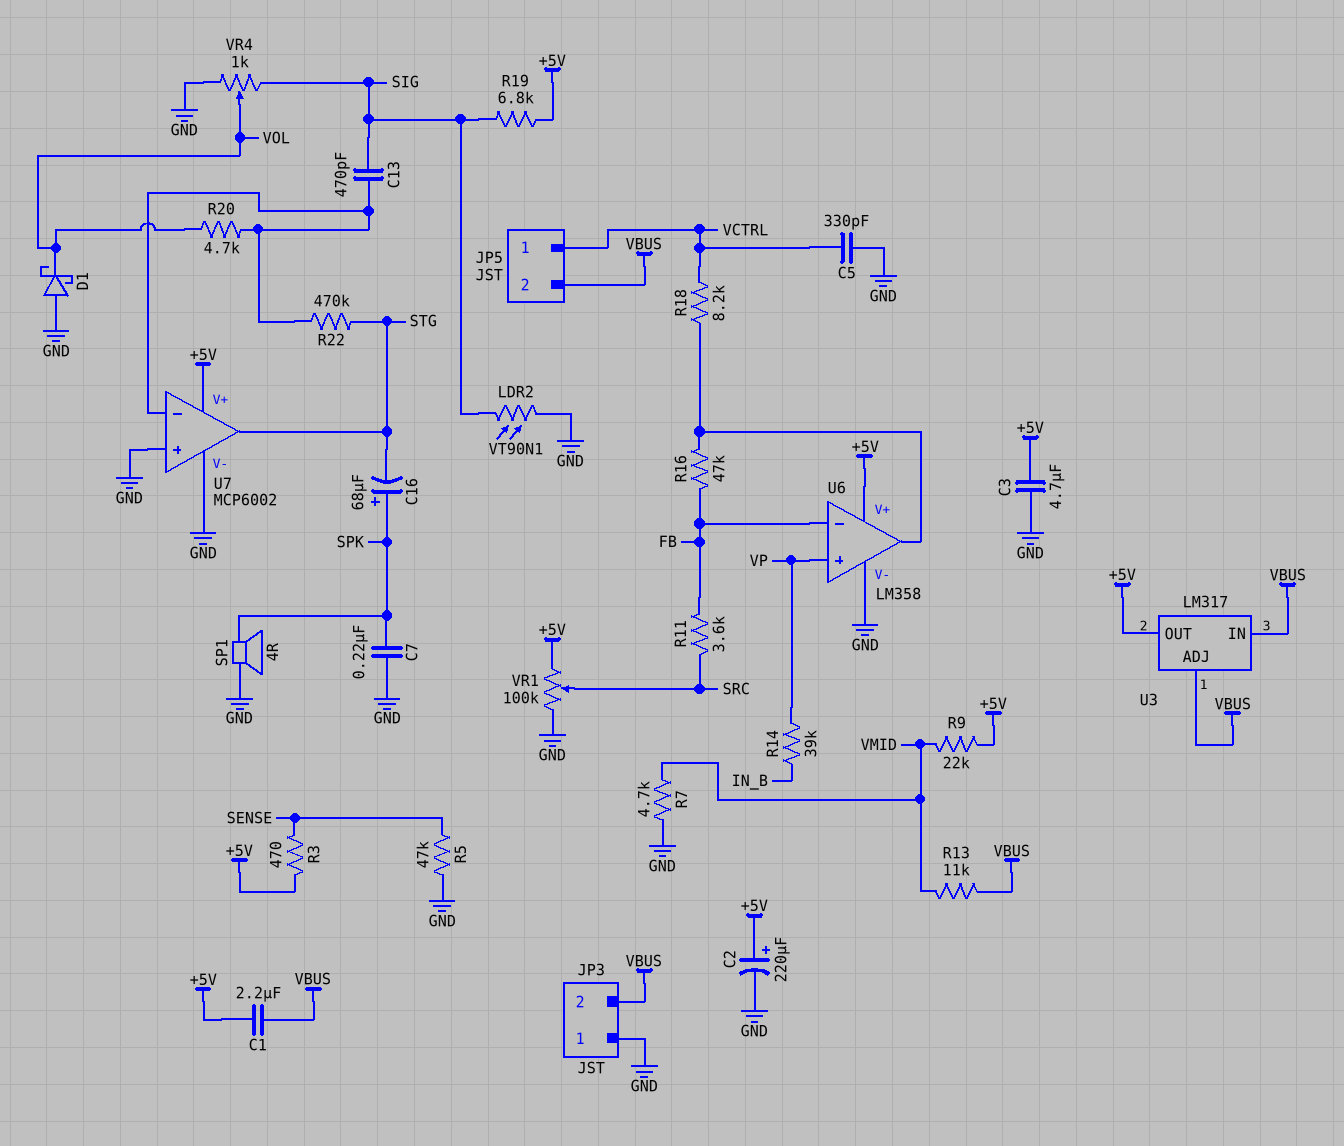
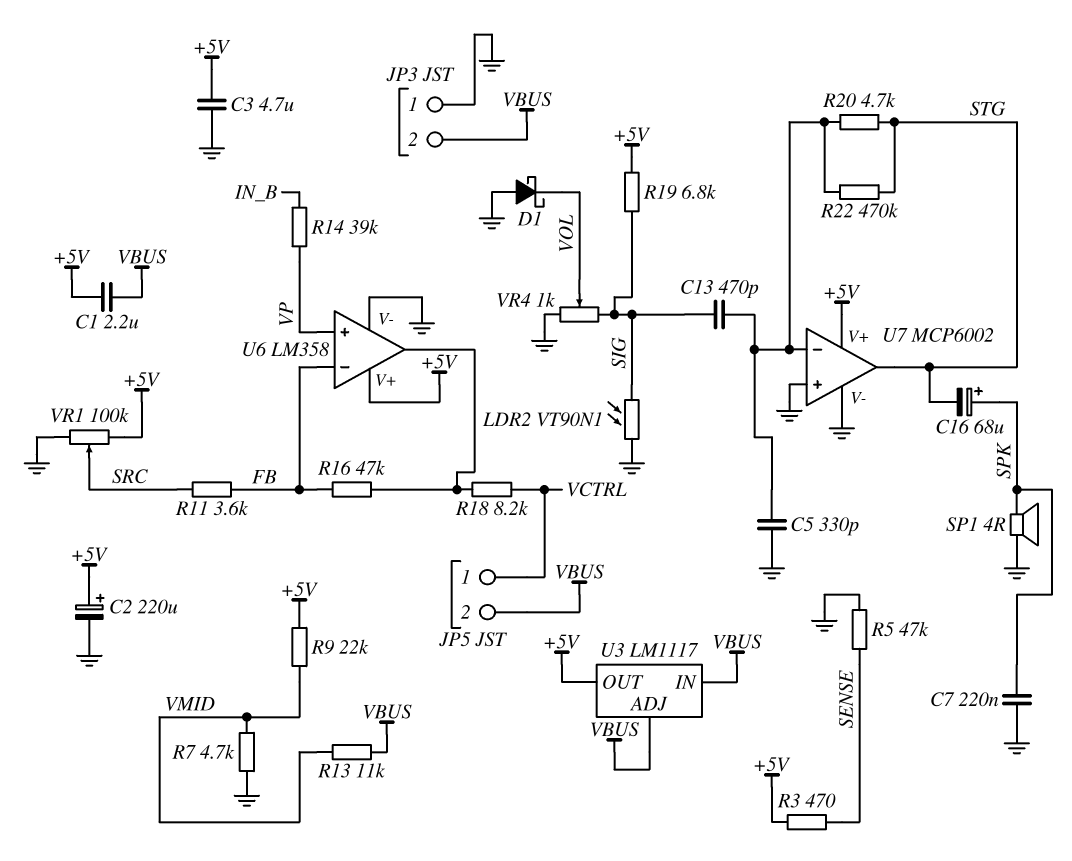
C5: 330pF (GND, VCTRL) -> 330pF (GND, U7/in-)
R20: 4.7k (U7/in-, VOL) -> 4.7k (STG, U7/in-)
U3: LM317 -> LM1117

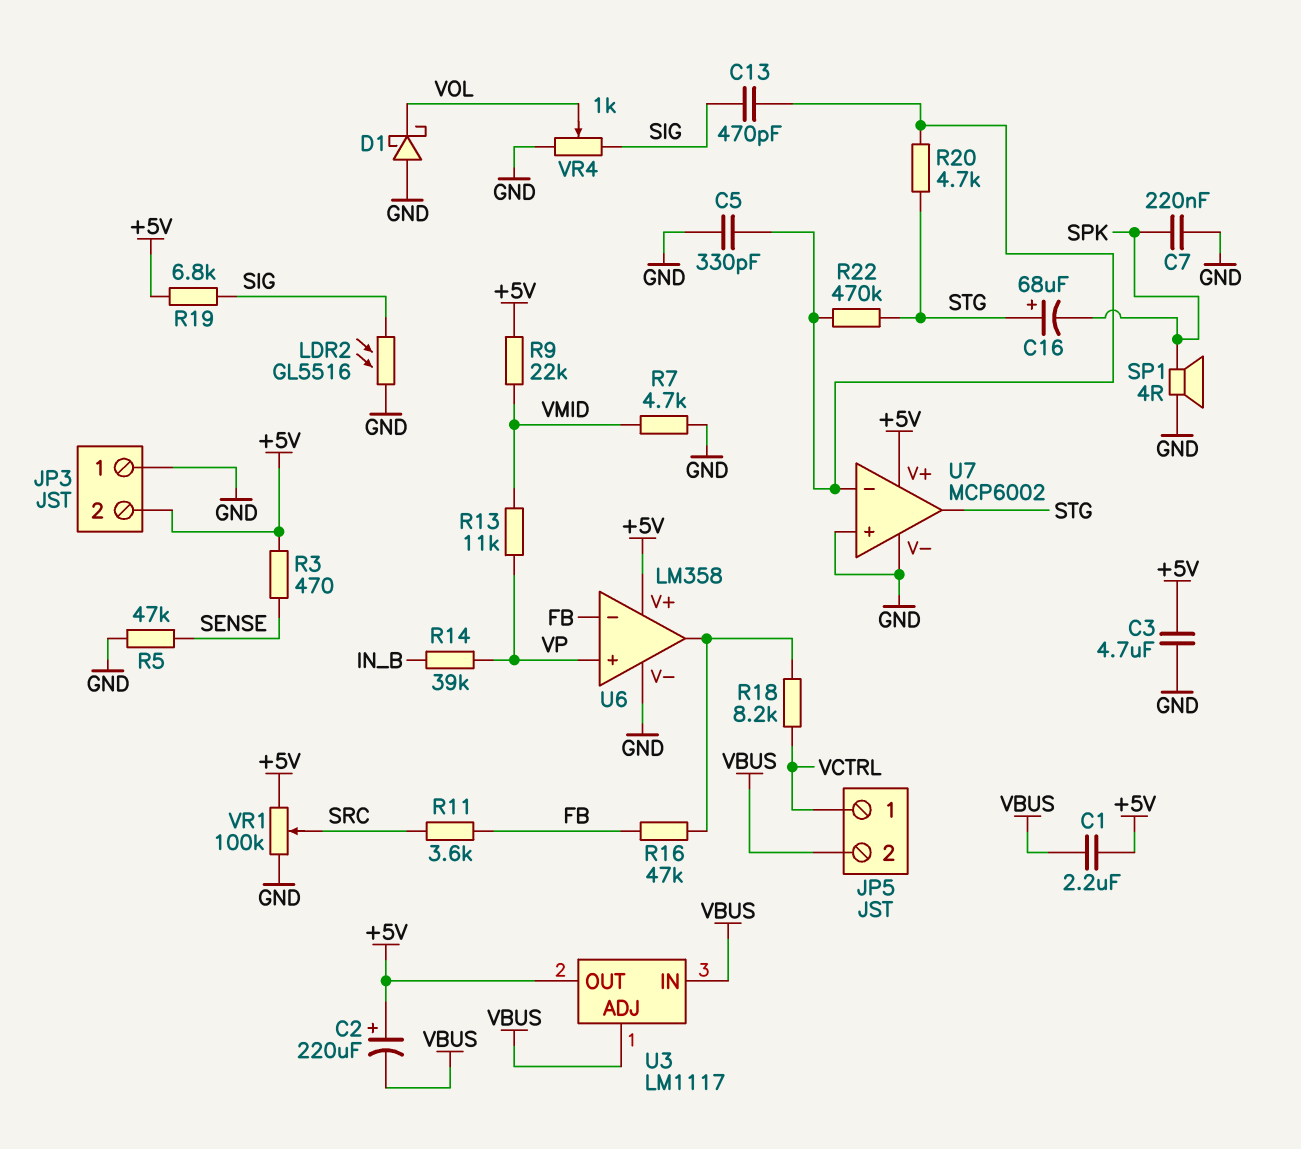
C2: 220uF (plus +5V, minus GND) -> 220uF (plus +5V, minus VBUS)
C16: 68uF (plus SPK, minus STG) -> 68uF (plus STG, minus SPK)
JP3 pin 2: VBUS -> +5V
LDR2: VT90N1 (GND, SIG) -> GL5516 (GND, SIG)
R13: 11k (VBUS, VMID) -> 11k (VMID, VP)

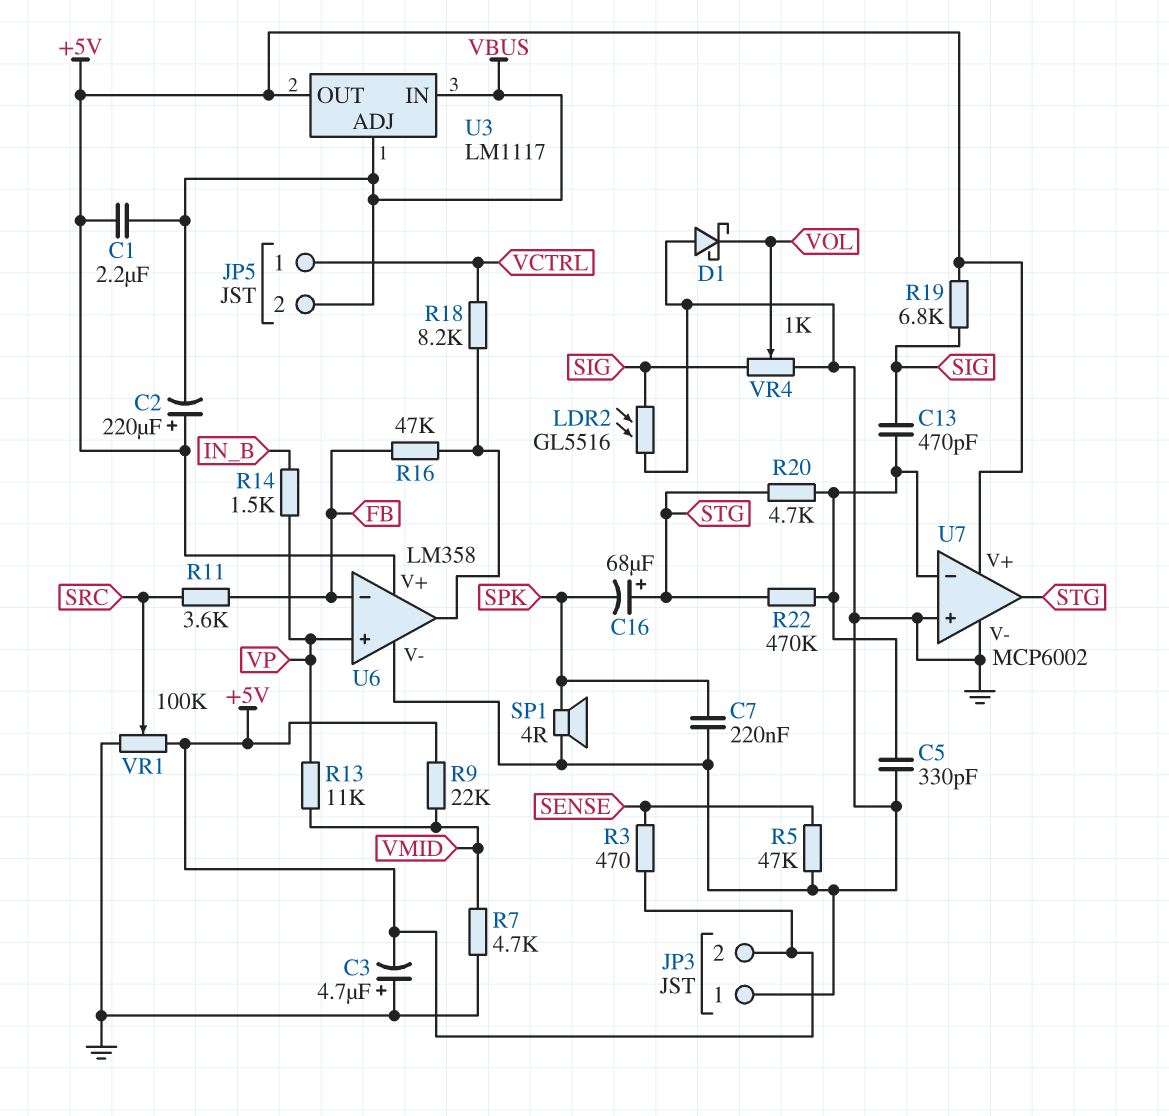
C3: 4.7uF (+5V, GND) -> 4.7uF (plus GND, minus +5V)
R14: 39k (IN_B, VP) -> 1.5k (IN_B, VP)

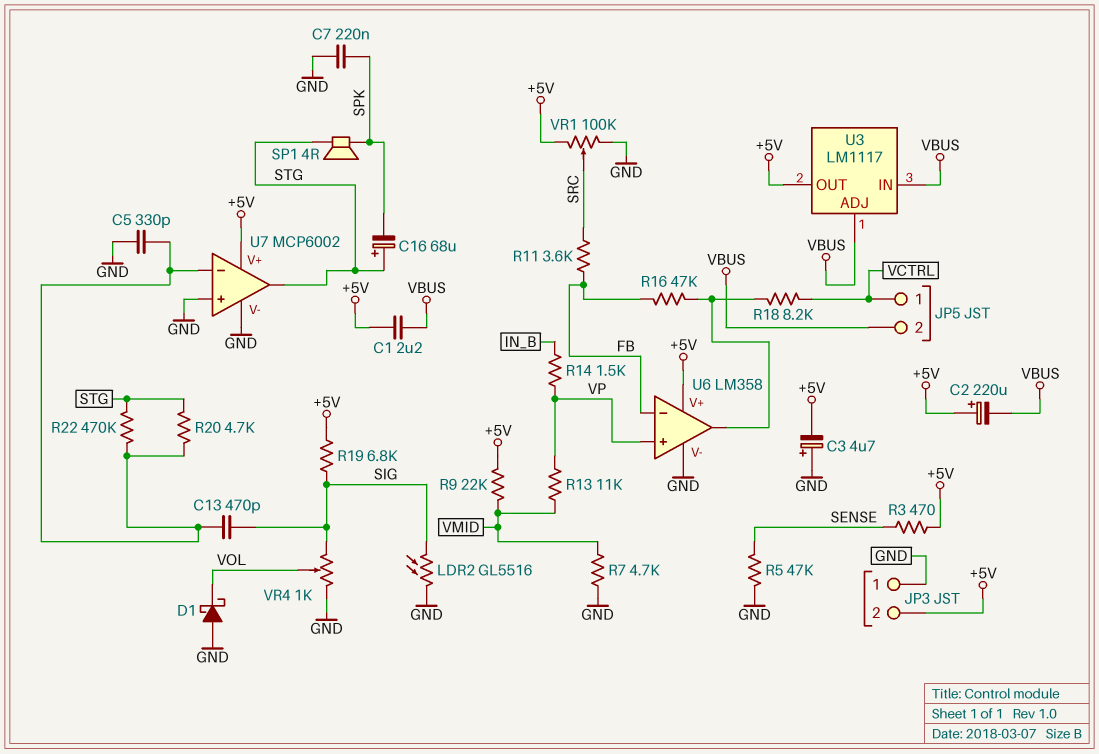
SP1: speaker 4R (GND, SPK) -> speaker 4R (SPK, STG)

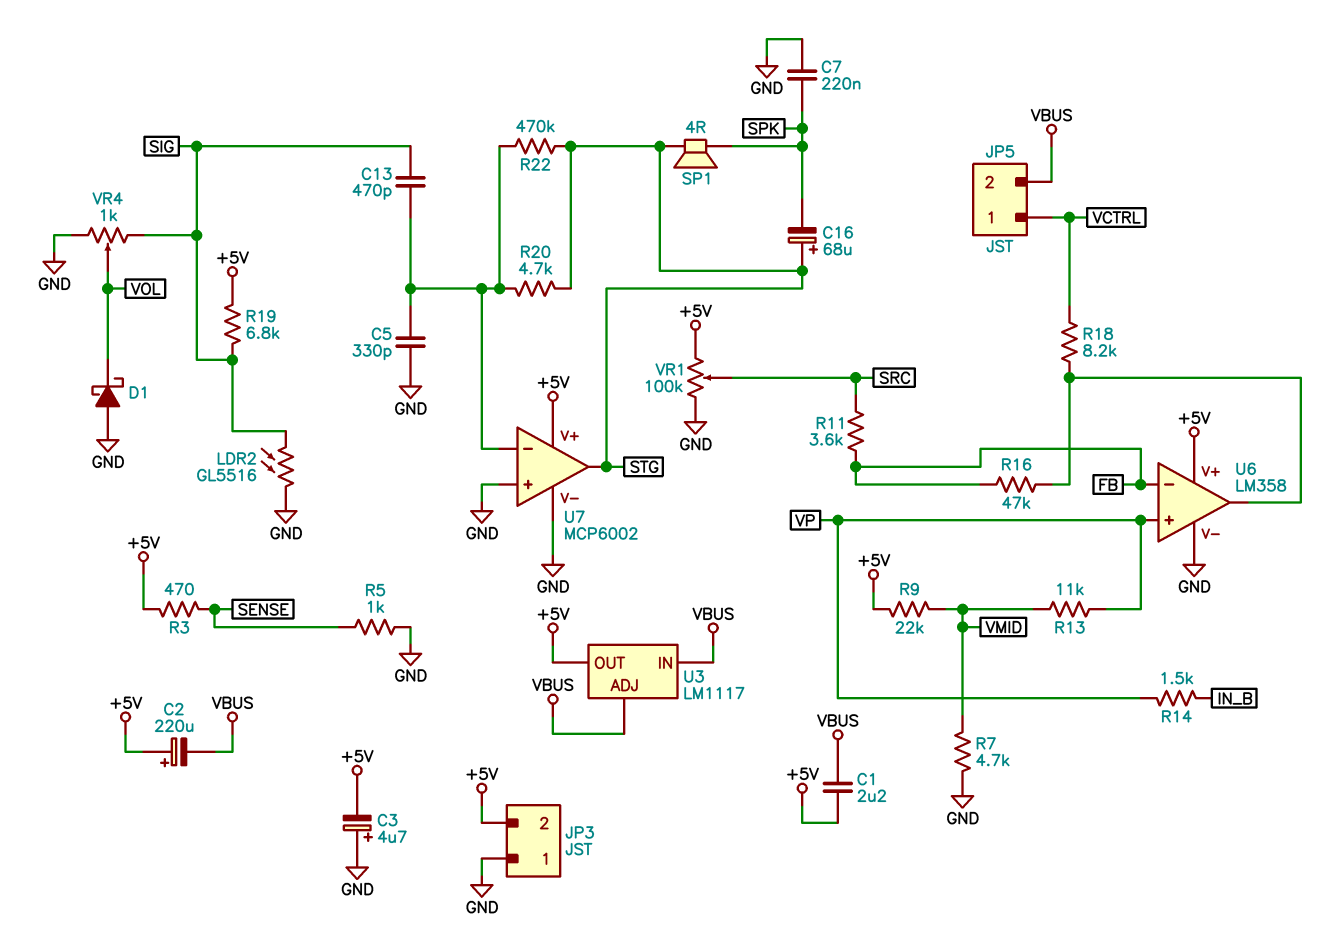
R5: 47k (GND, SENSE) -> 1k (GND, SENSE)

